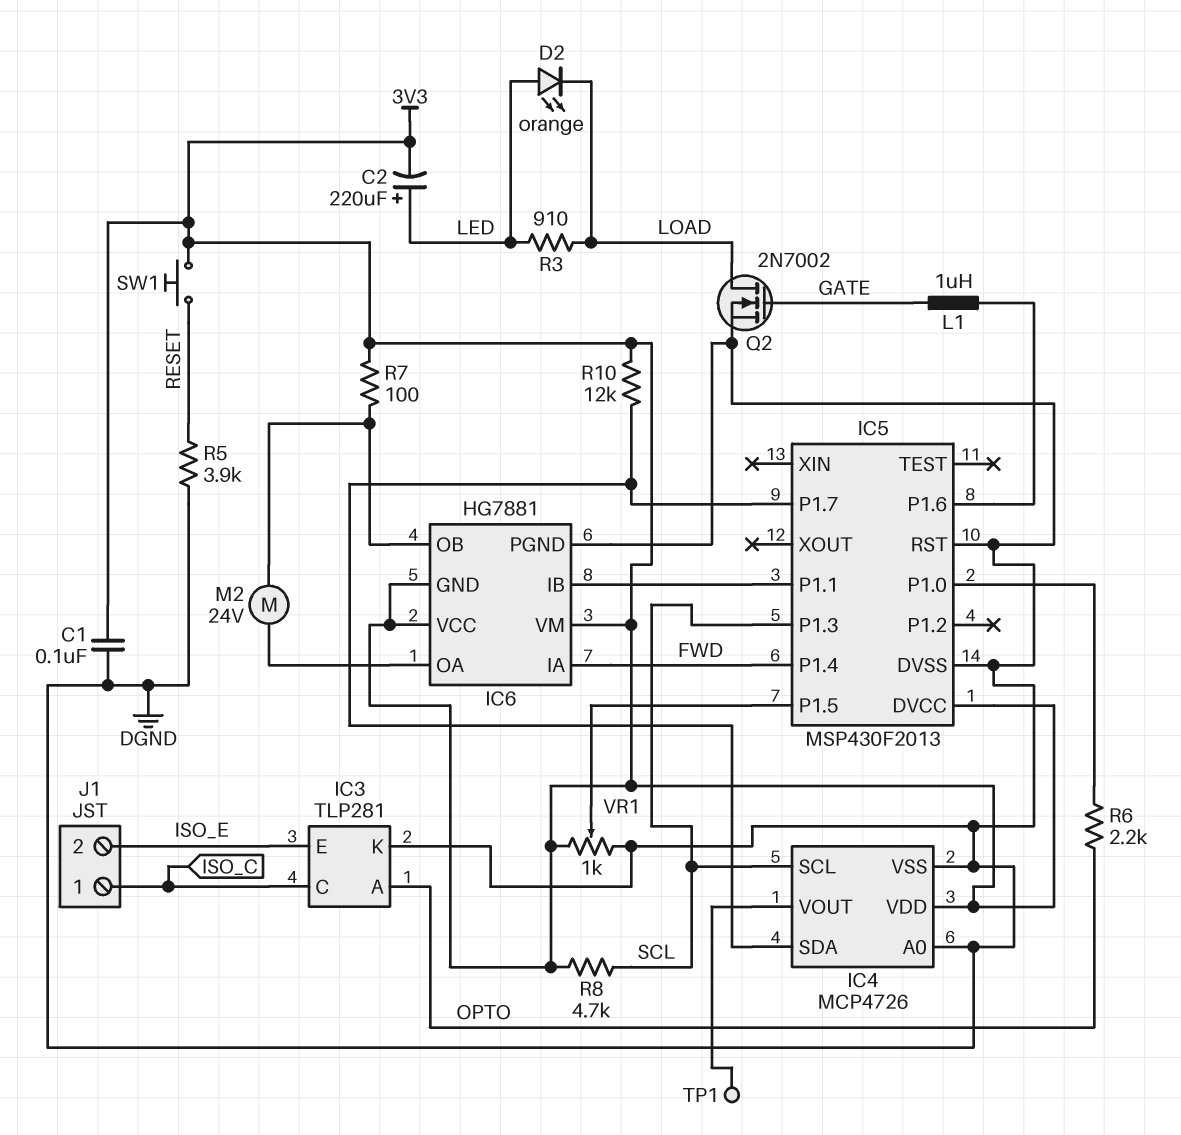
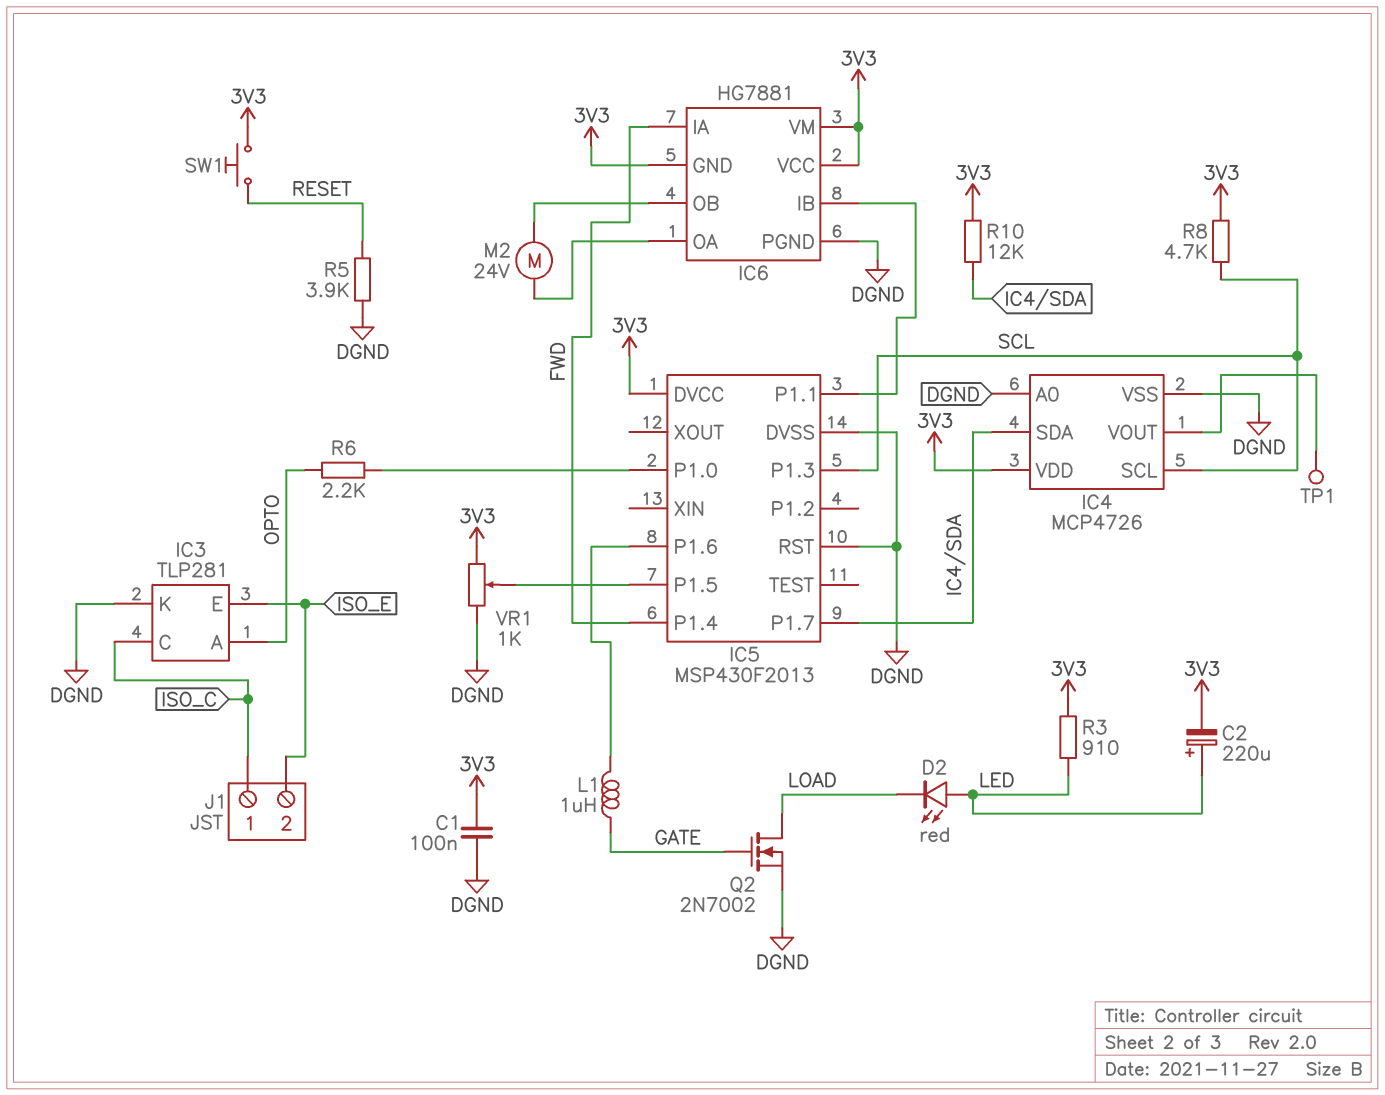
D2: LED orange (A LED, K LOAD) -> LED red (A LED, K LOAD)
R3: 910 (LED, LOAD) -> 910 (3V3, LED)
R7: 100 (3V3, IC6/OB) -> none

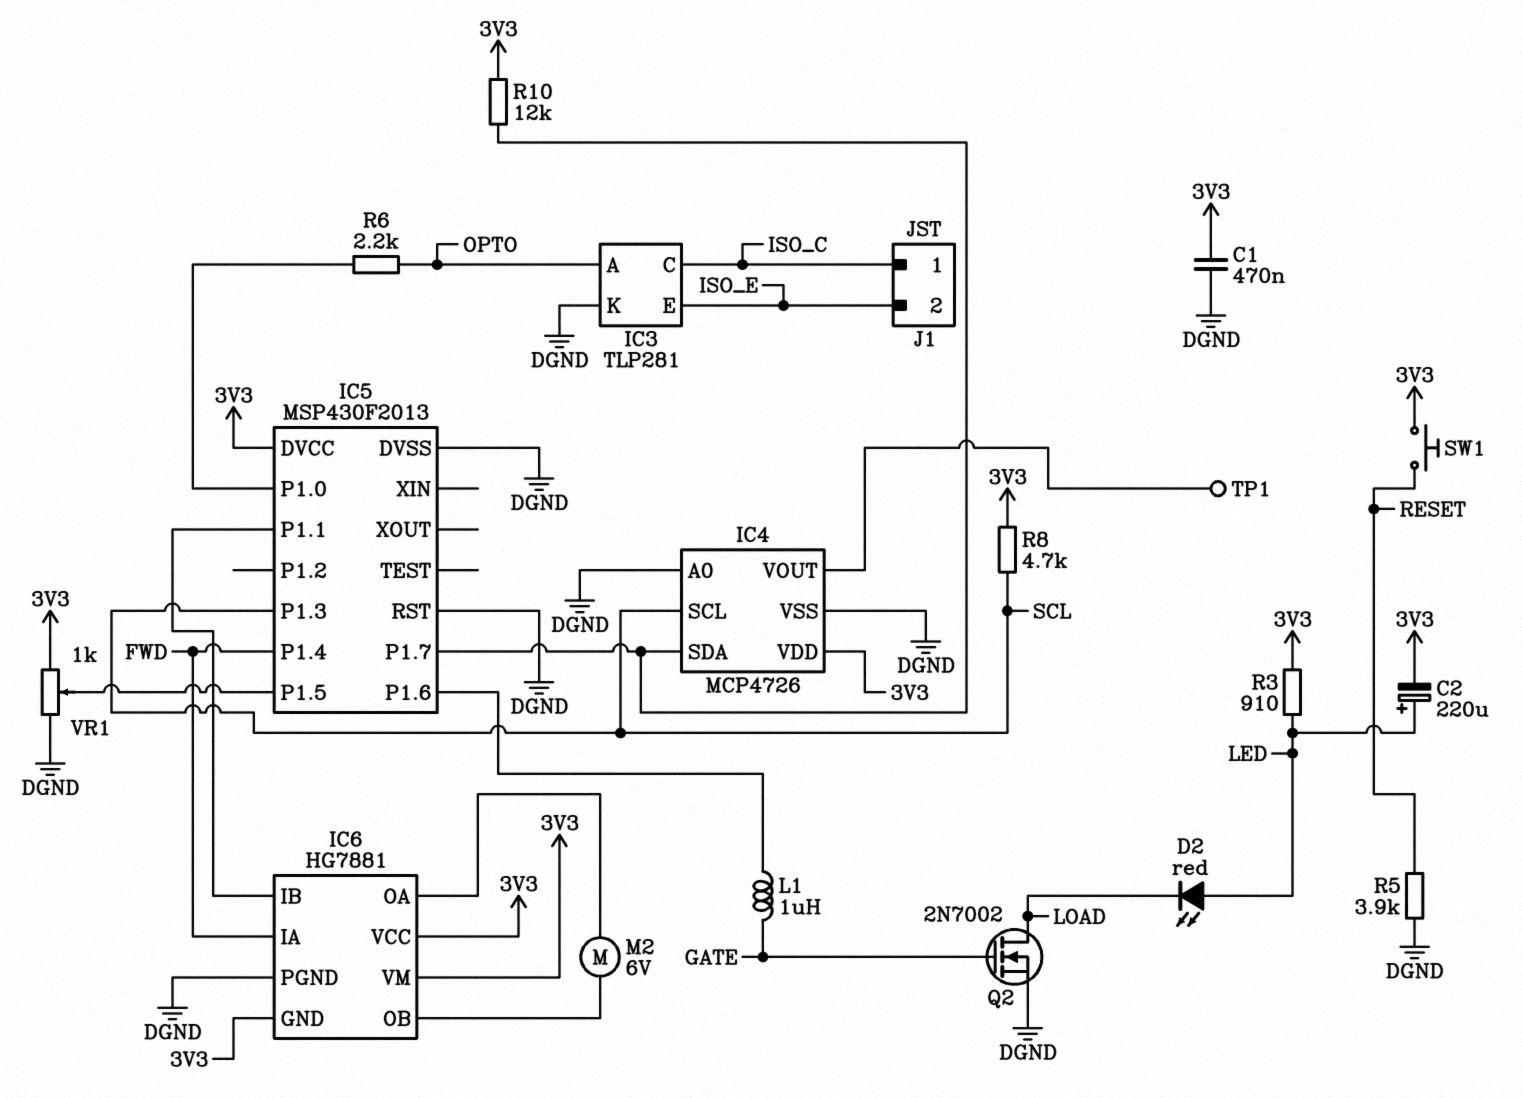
C1: 100nF (3V3, DGND) -> 470nF (3V3, DGND)
M2: motor 24V (IC6/OA, IC6/OB) -> motor 6V (IC6/OA, IC6/OB)

